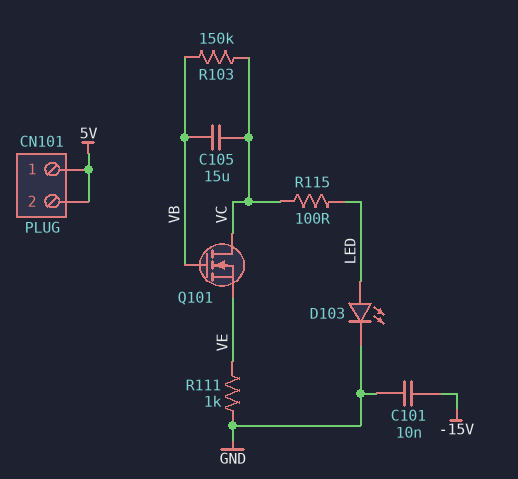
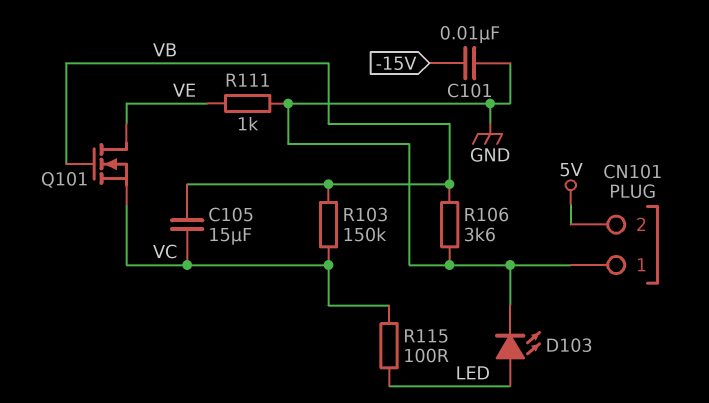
CN101 pin 1: 5V -> GND
Q101: NMOS (G VB, D VC, S VE) -> NMOS (G VB, D VE, S VC)
R106: none -> 3.6k (GND, VB)

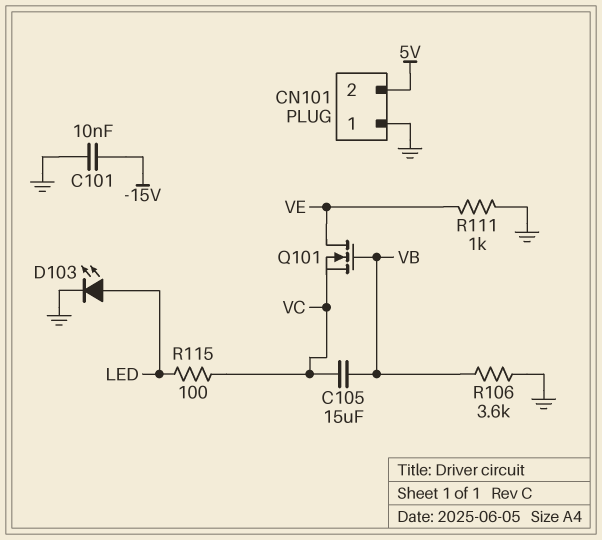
R103: 150k (VB, VC) -> none

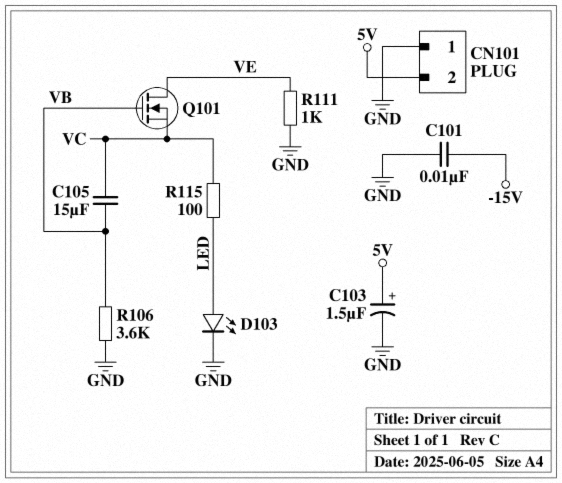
C103: none -> 1.5uF (plus 5V, minus GND)

